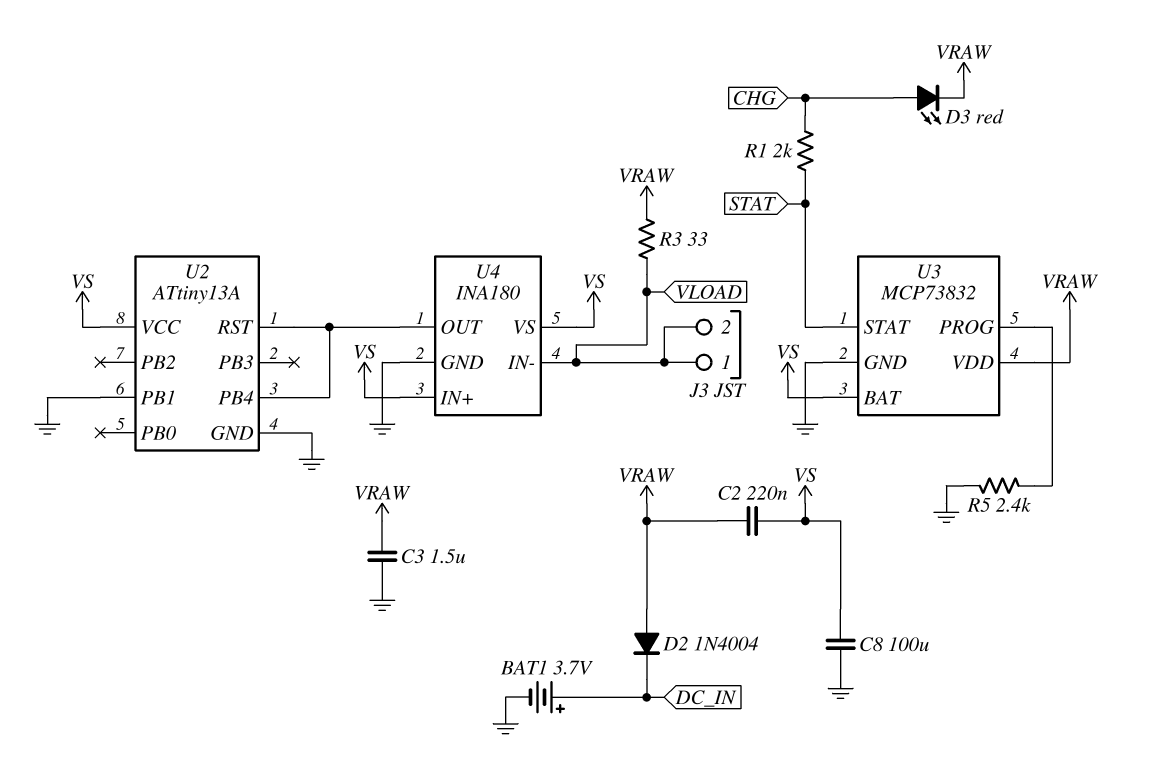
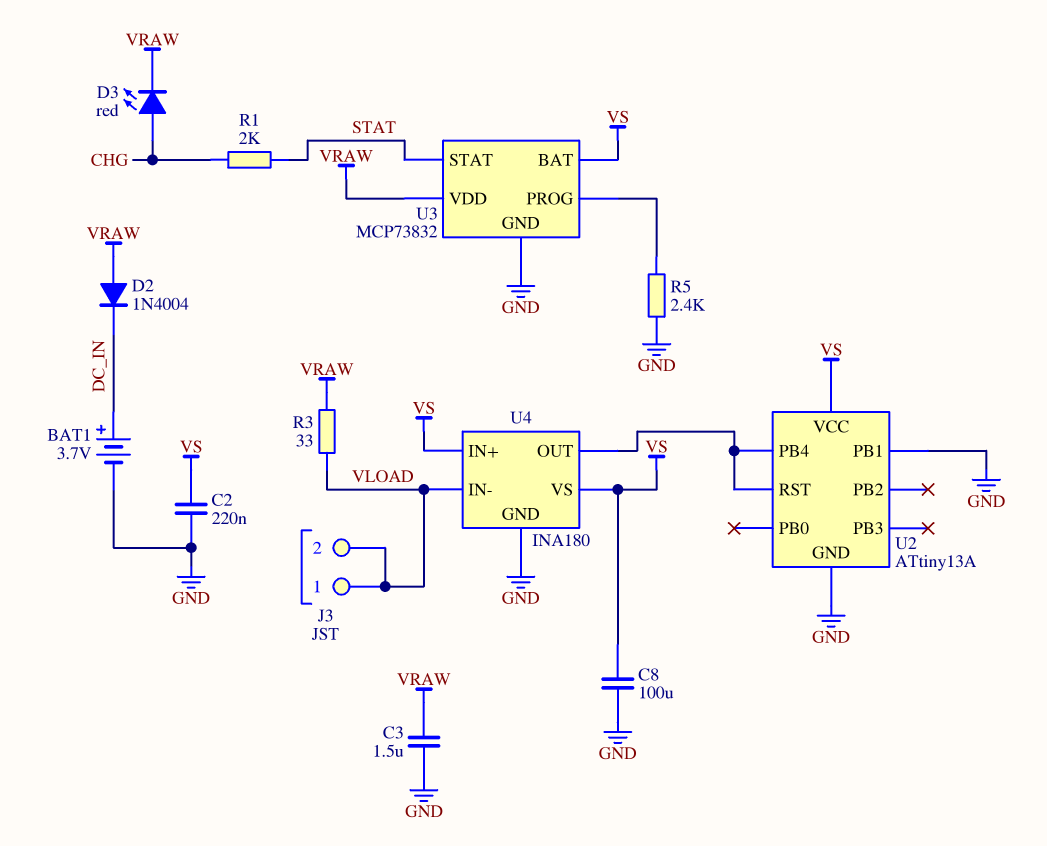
C2: 220nF (VRAW, VS) -> 220nF (GND, VS)

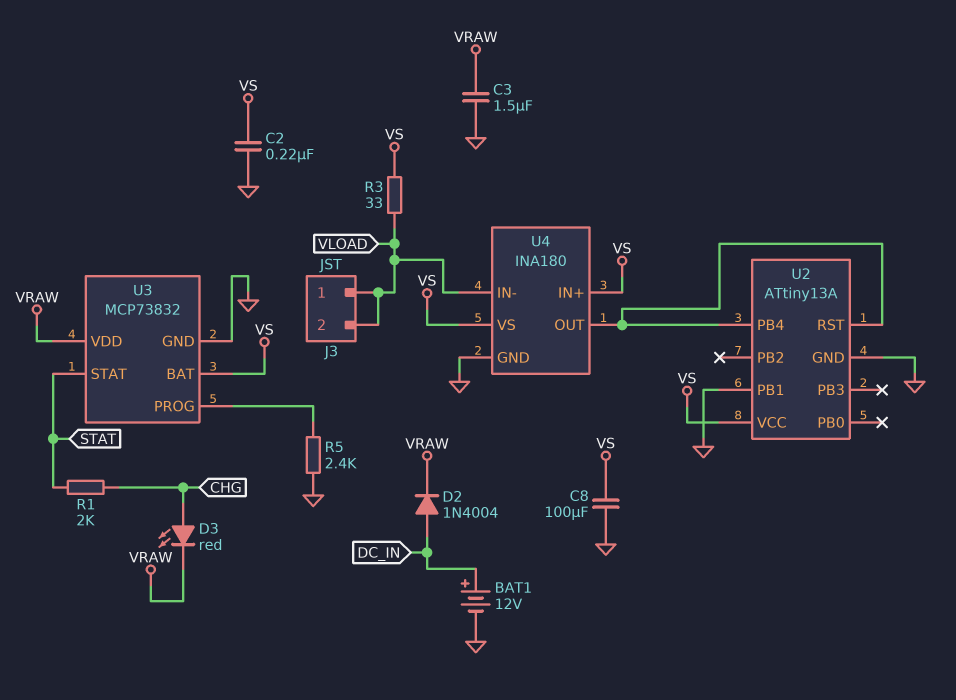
BAT1: 3.7V (plus DC_IN, minus GND) -> 12V (plus DC_IN, minus GND)
D2: diode 1N4004 (A VRAW, K DC_IN) -> diode 1N4004 (A DC_IN, K VRAW)
R3: 33 (VLOAD, VRAW) -> 33 (VLOAD, VS)

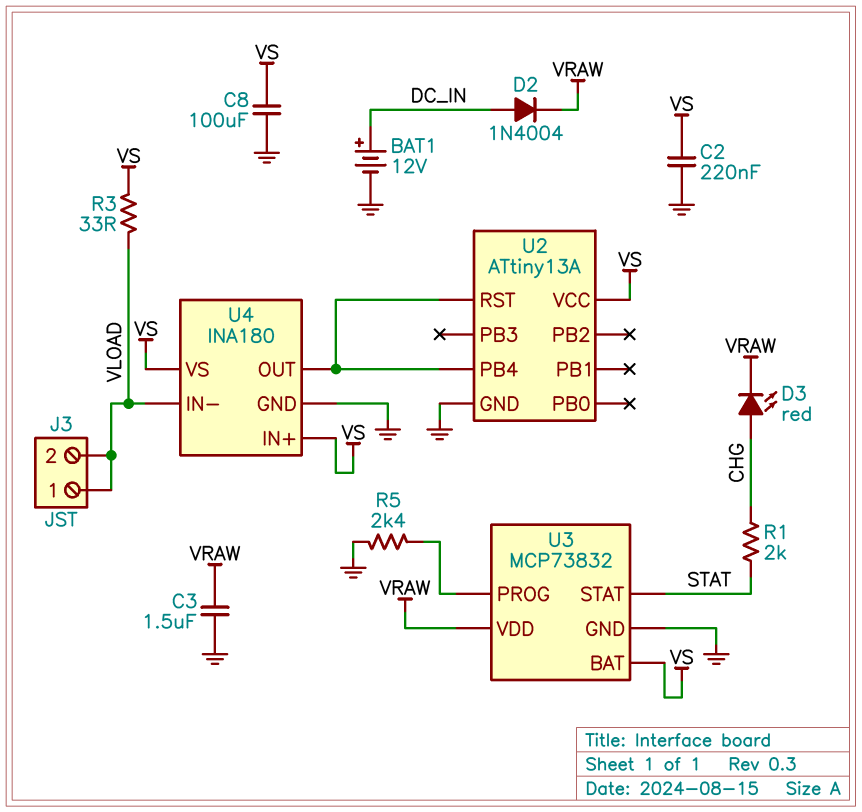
U2 pin PB1: GND -> none

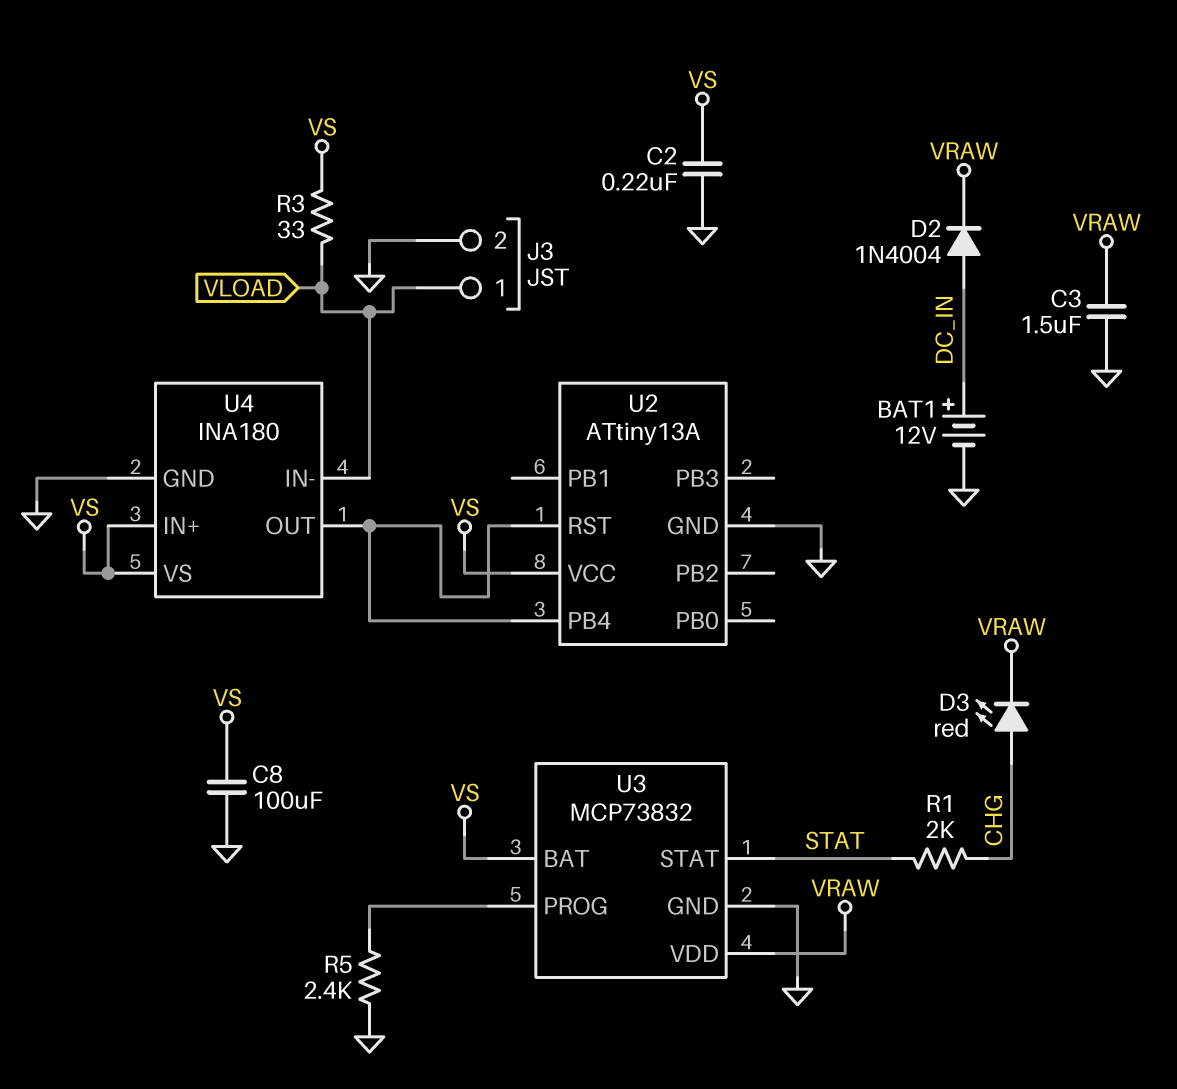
J3 pin 2: VLOAD -> GND

